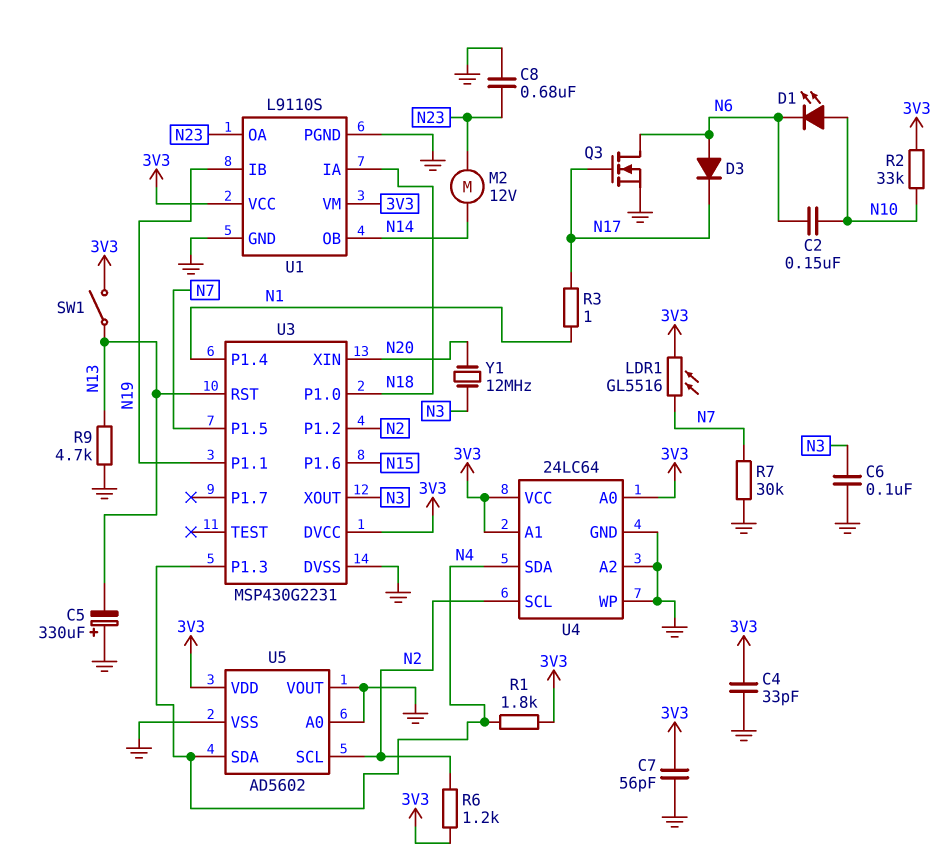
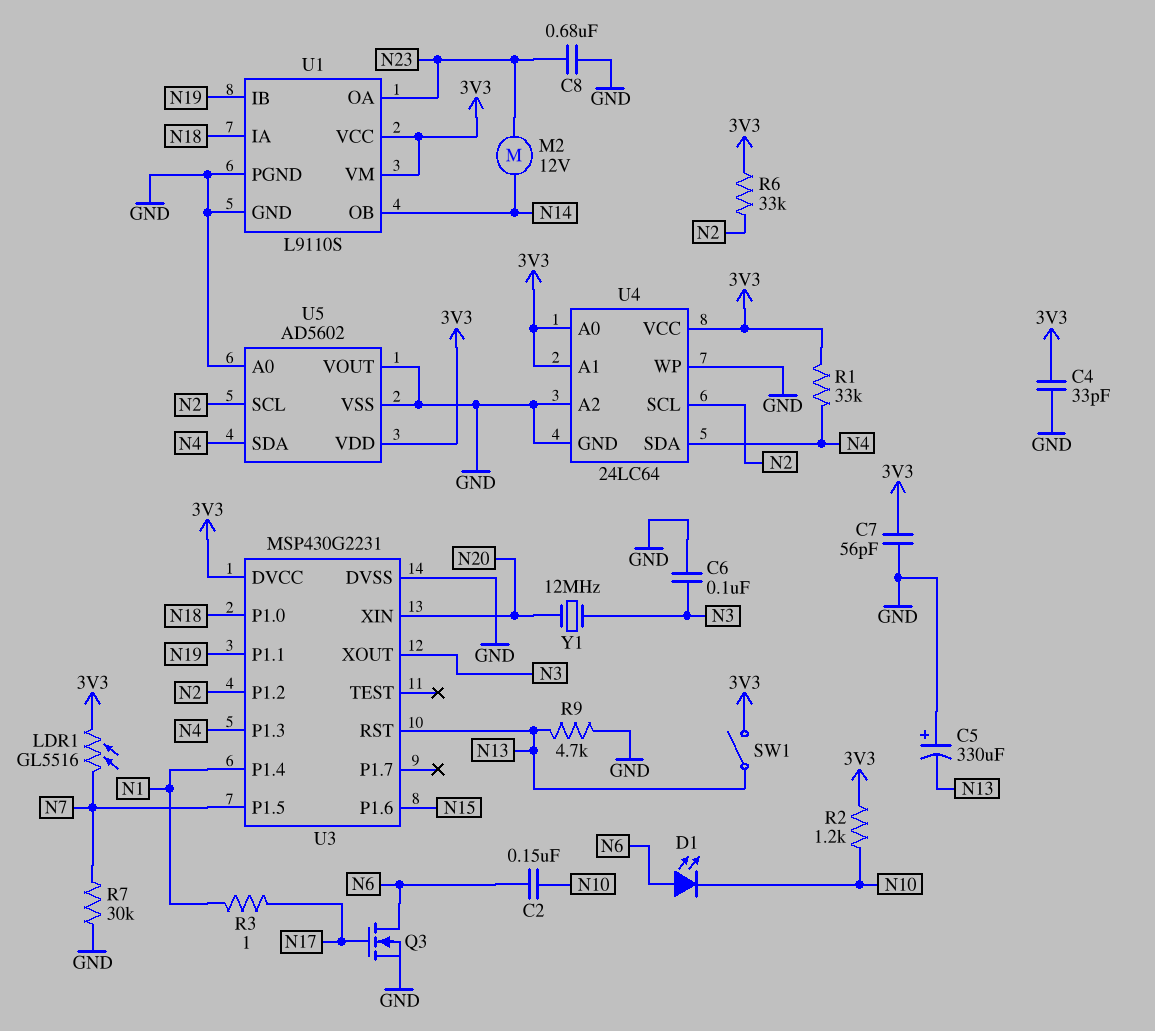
D1: LED (A N10, K N6) -> LED (A N6, K N10)
D3: diode (A N6, K N17) -> none
R1: 1.8k (3V3, N4) -> 33k (3V3, N4)
R2: 33k (3V3, N10) -> 1.2k (3V3, N10)
R6: 1.2k (3V3, N2) -> 33k (3V3, N2)

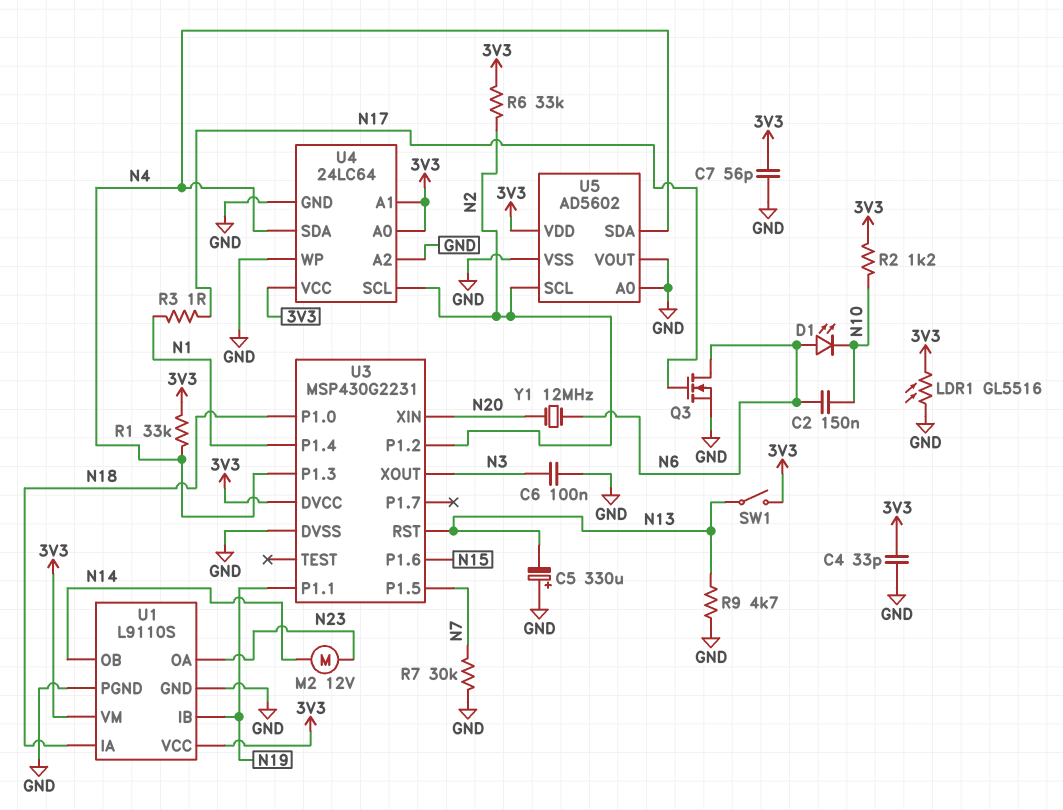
C8: 680nF (GND, N23) -> none
LDR1: GL5516 (3V3, N7) -> GL5516 (3V3, GND)
Y1: 12MHz (N3, N20) -> 12MHz (N6, N20)

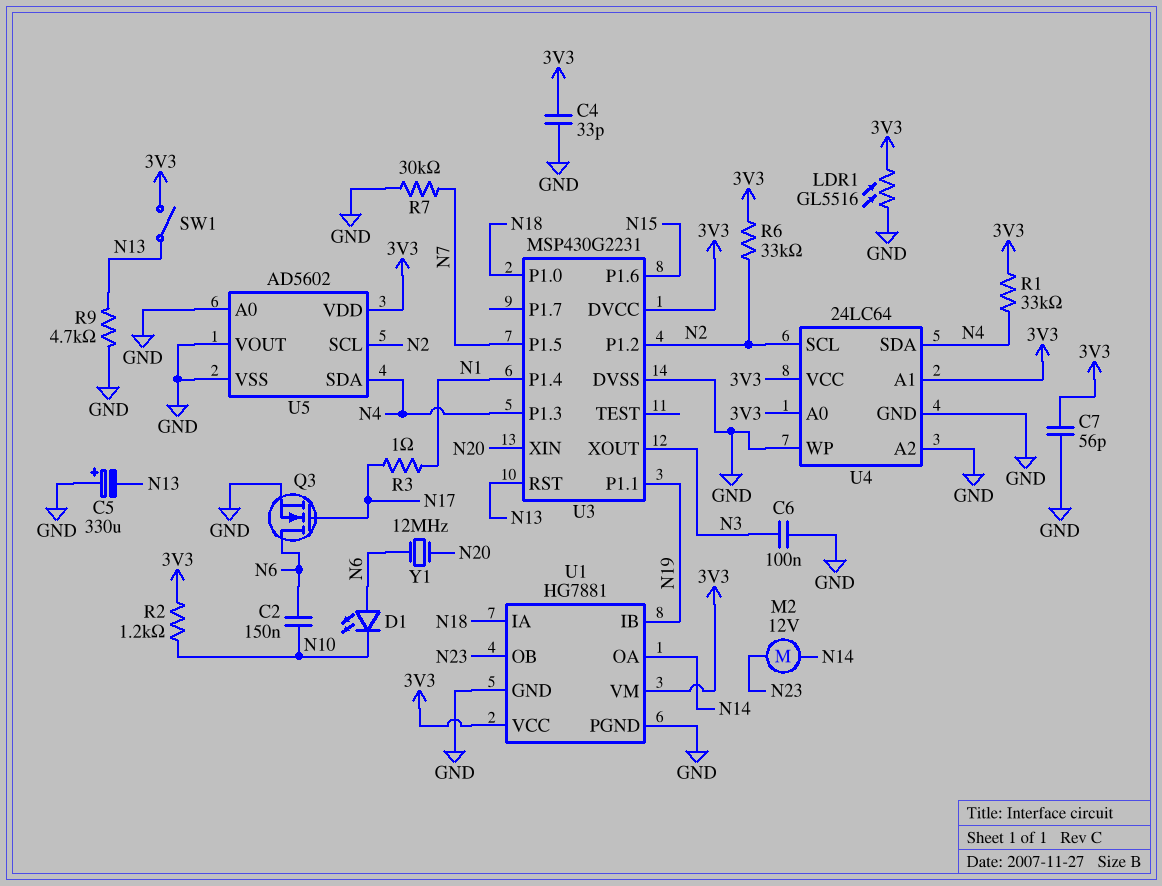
U1: L9110S -> HG7881
U1 pin OA: N23 -> N14
U1 pin OB: N14 -> N23

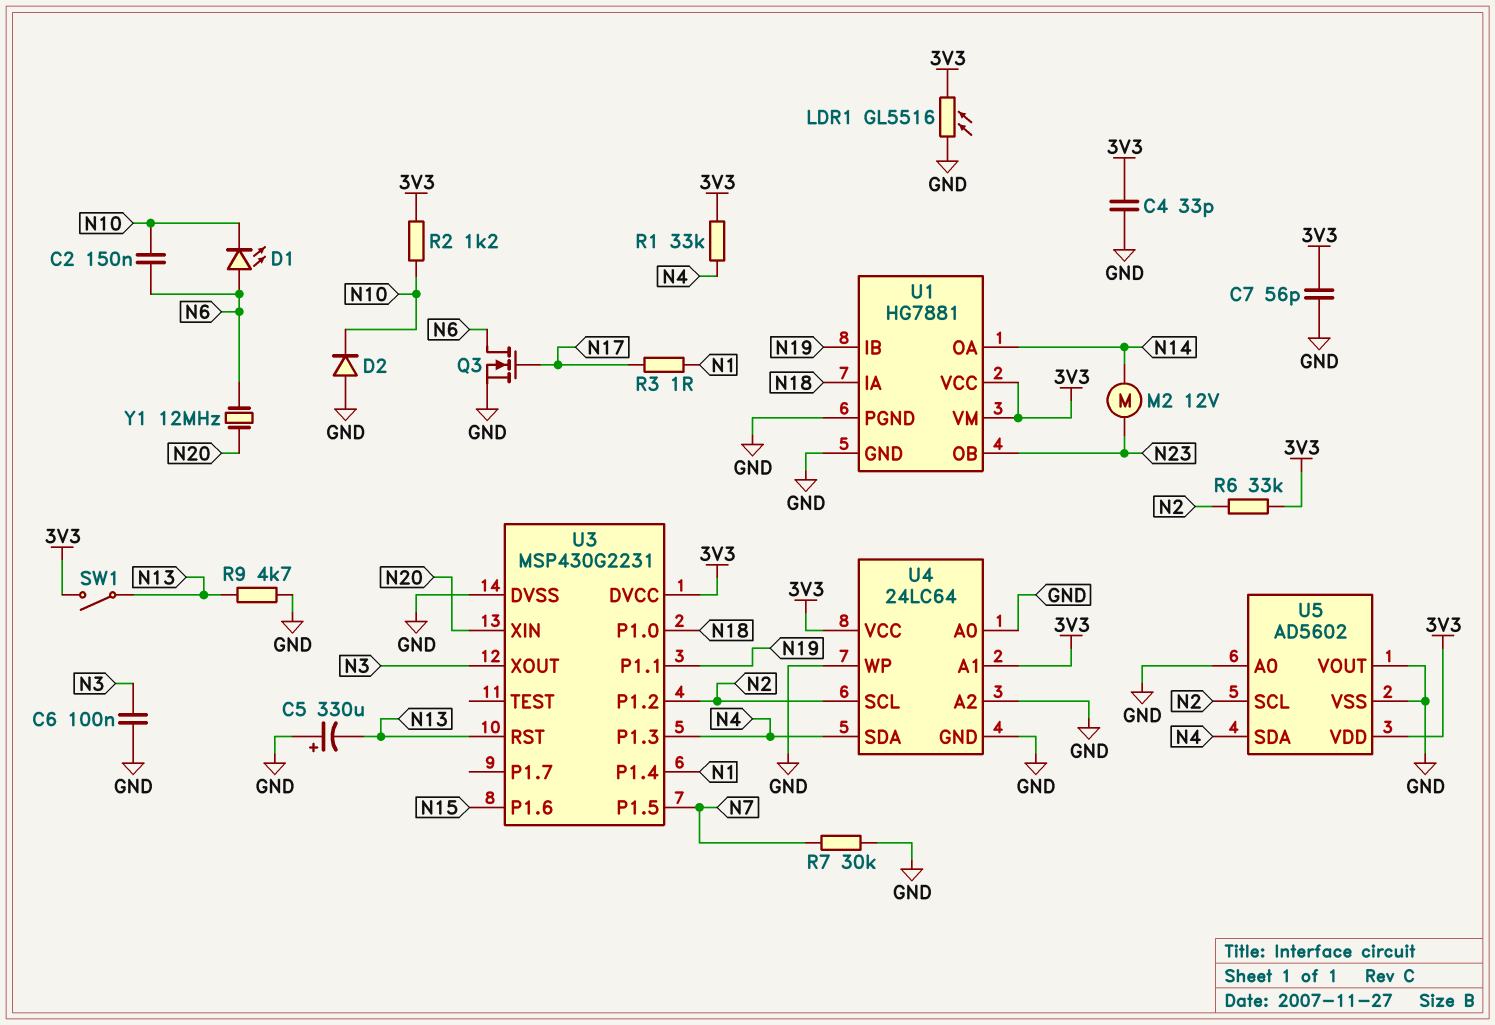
D2: none -> diode (A GND, K N10)
U4 pin A0: 3V3 -> GND

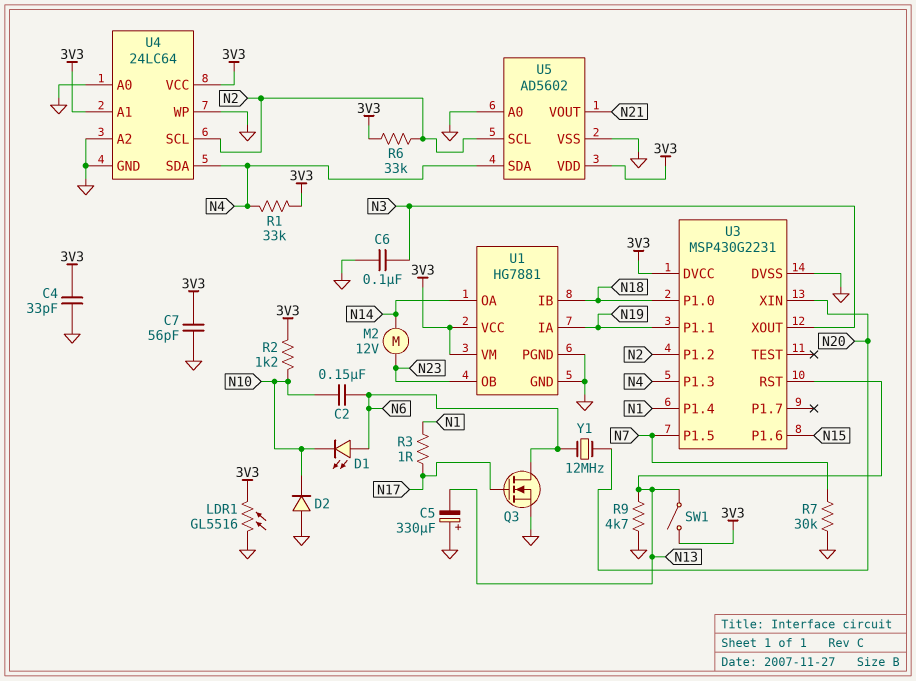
U1 pin IA: N18 -> N19
U1 pin IB: N19 -> N18
U5 pin VOUT: GND -> N21

